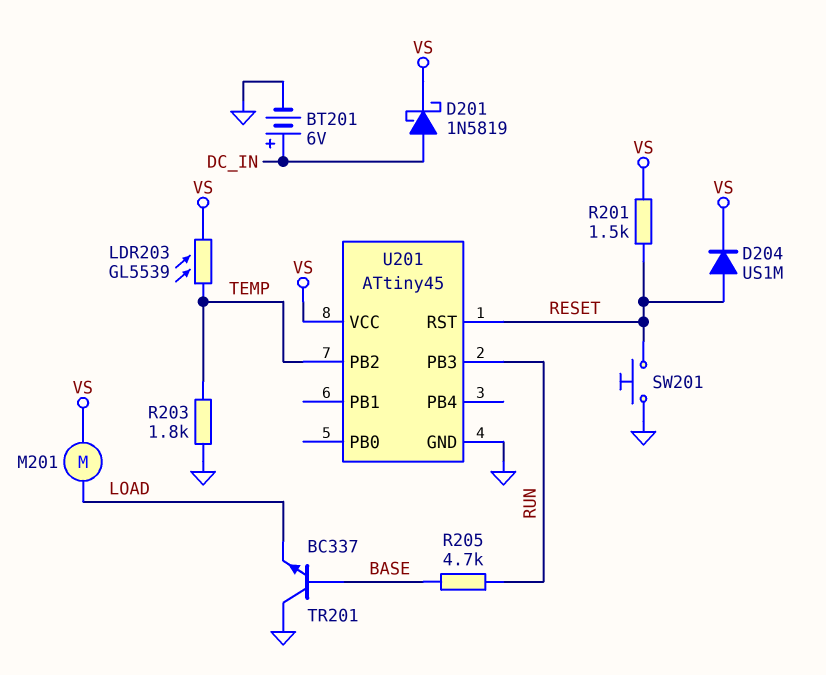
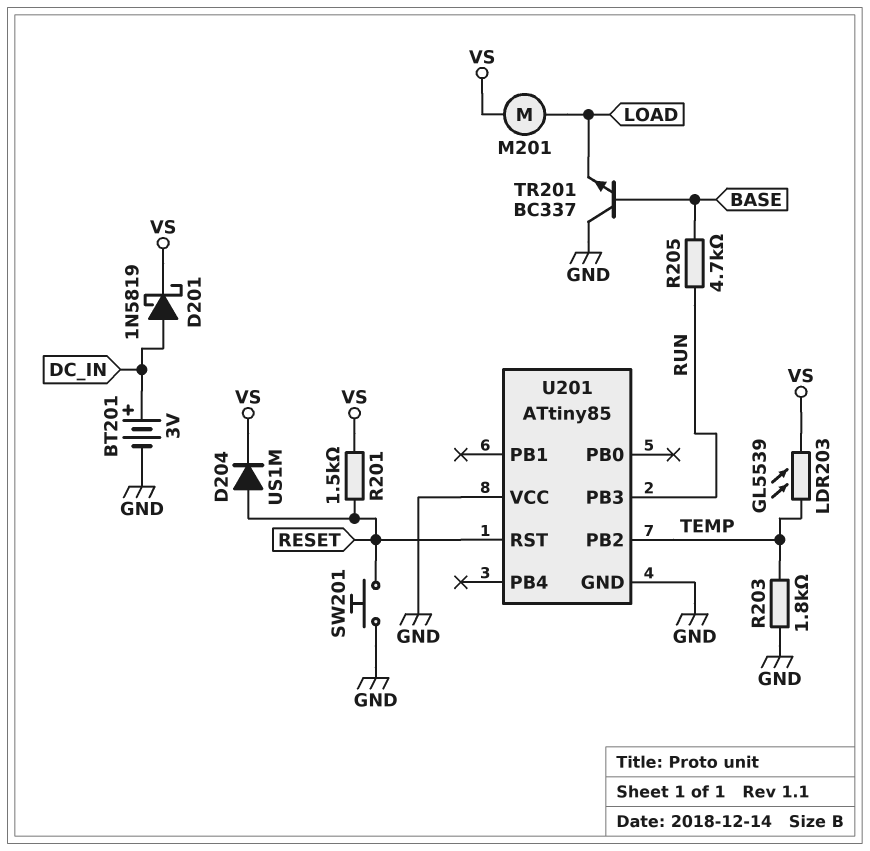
BT201: 6V (plus DC_IN, minus GND) -> 3V (plus DC_IN, minus GND)
U201: ATtiny45 -> ATtiny85
U201 pin VCC: VS -> GND

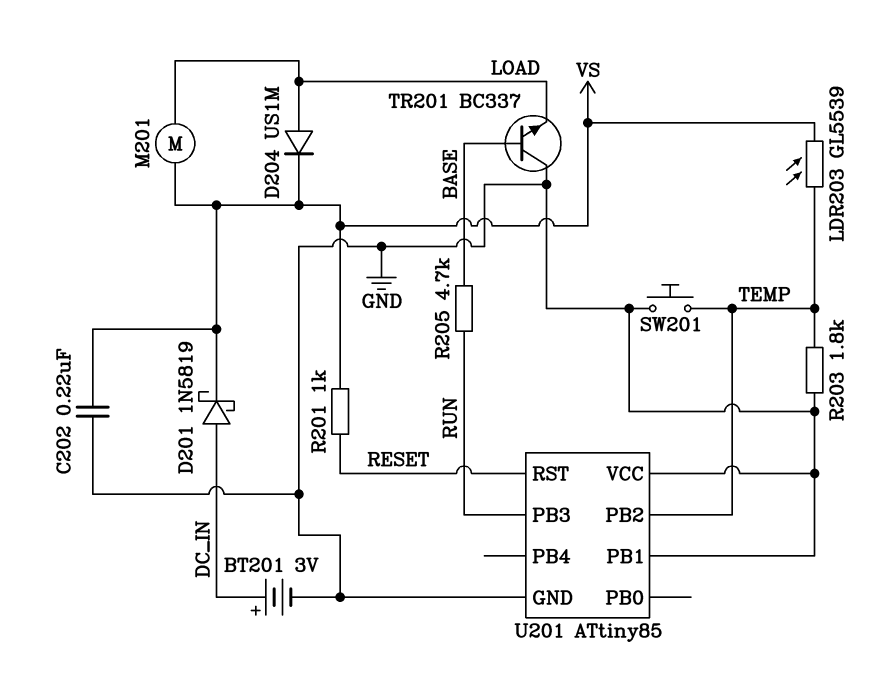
C202: none -> 220nF (GND, VS)
D204: diode US1M (A RESET, K VS) -> diode US1M (A LOAD, K VS)
R201: 1.5k (RESET, VS) -> 1k (RESET, VS)
SW201: button (GND, RESET) -> button (GND, TEMP)
U201 pin PB1: none -> GND

